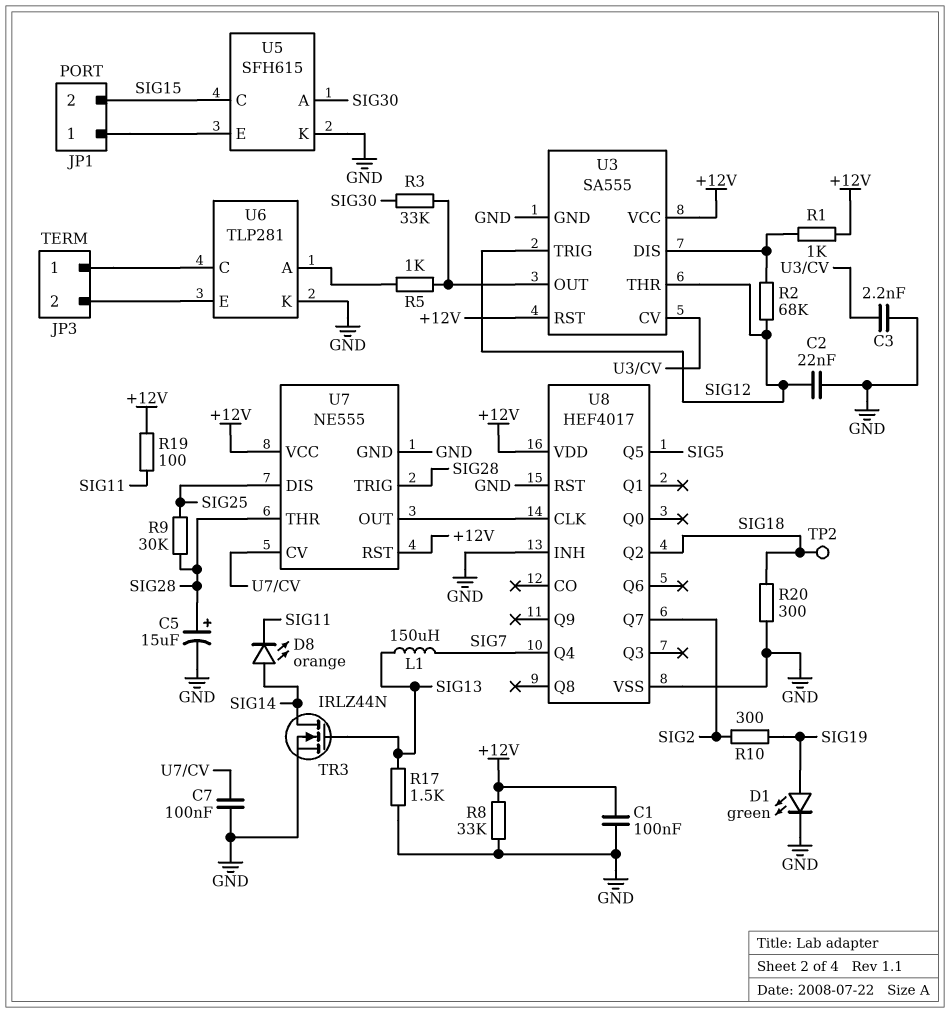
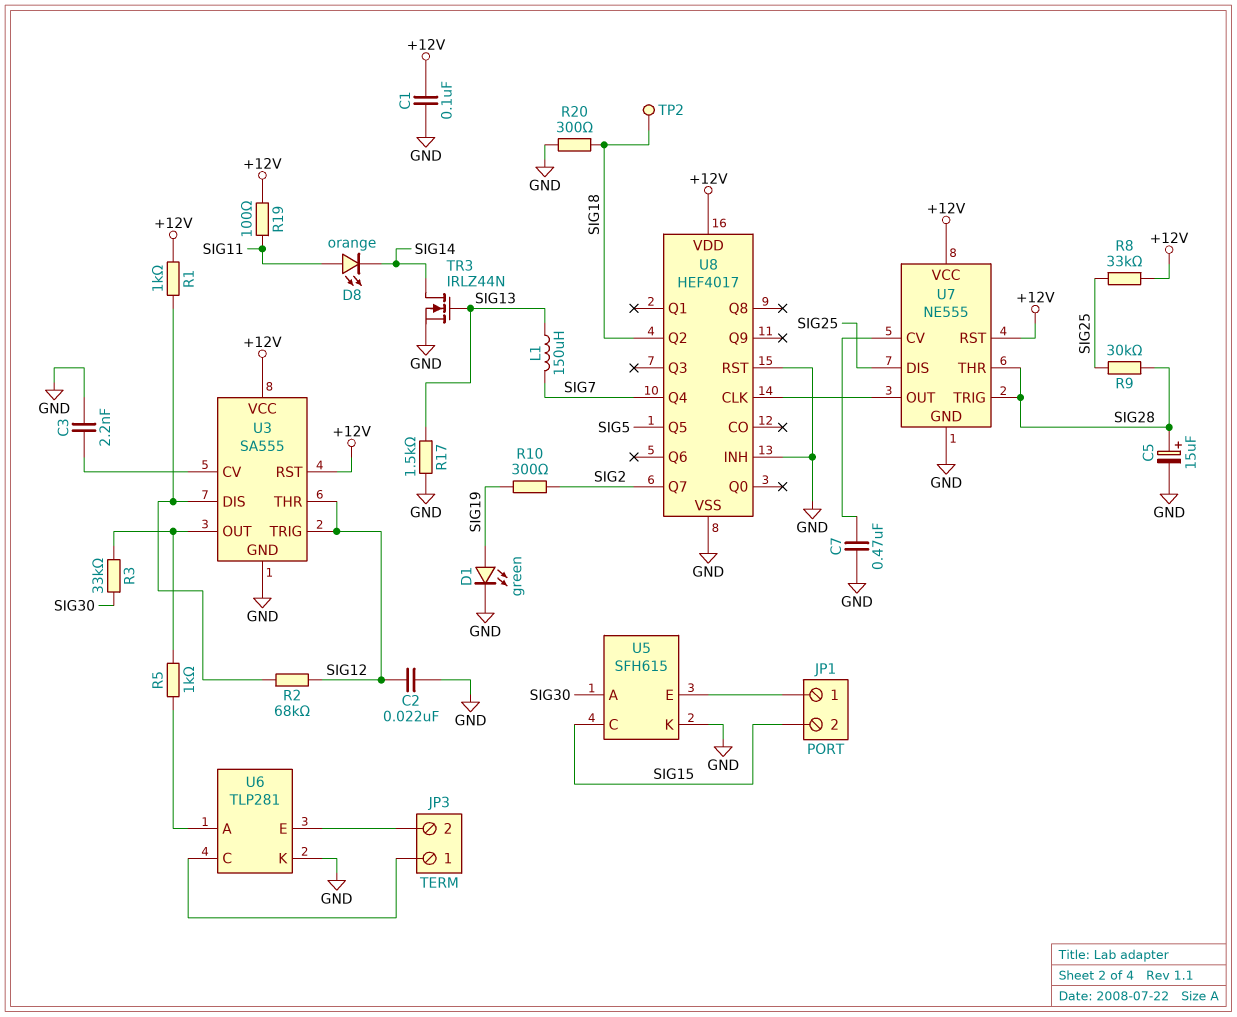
C7: 100nF (GND, U7/CV) -> 470nF (GND, U7/CV)
D8: LED orange (A SIG14, K SIG11) -> LED orange (A SIG11, K SIG14)
R8: 33k (+12V, GND) -> 33k (+12V, SIG25)

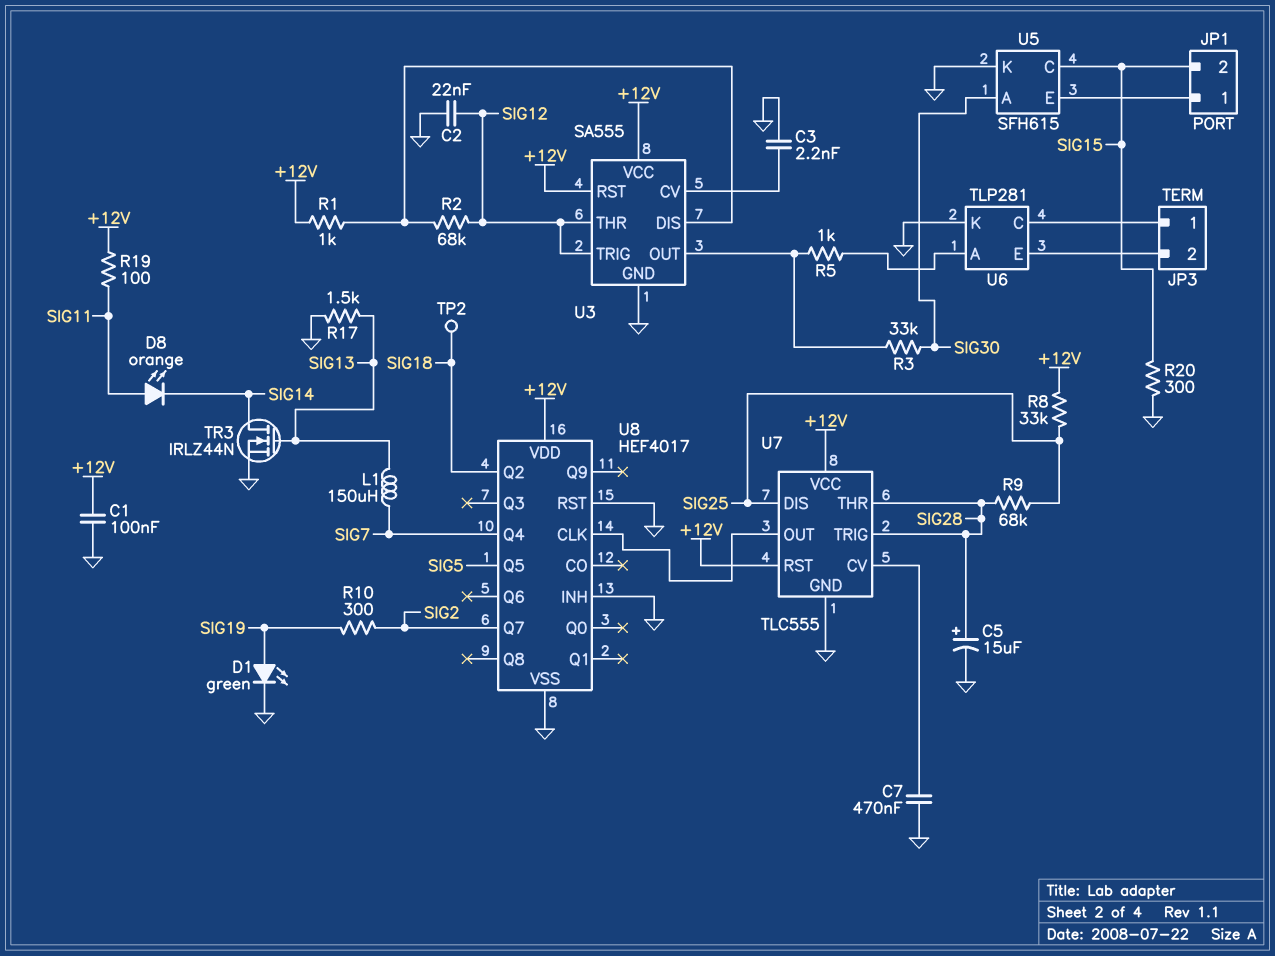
R9: 30k (SIG25, SIG28) -> 68k (SIG25, SIG28)
R20: 300 (GND, SIG18) -> 300 (GND, SIG15)
U7: NE555 -> TLC555

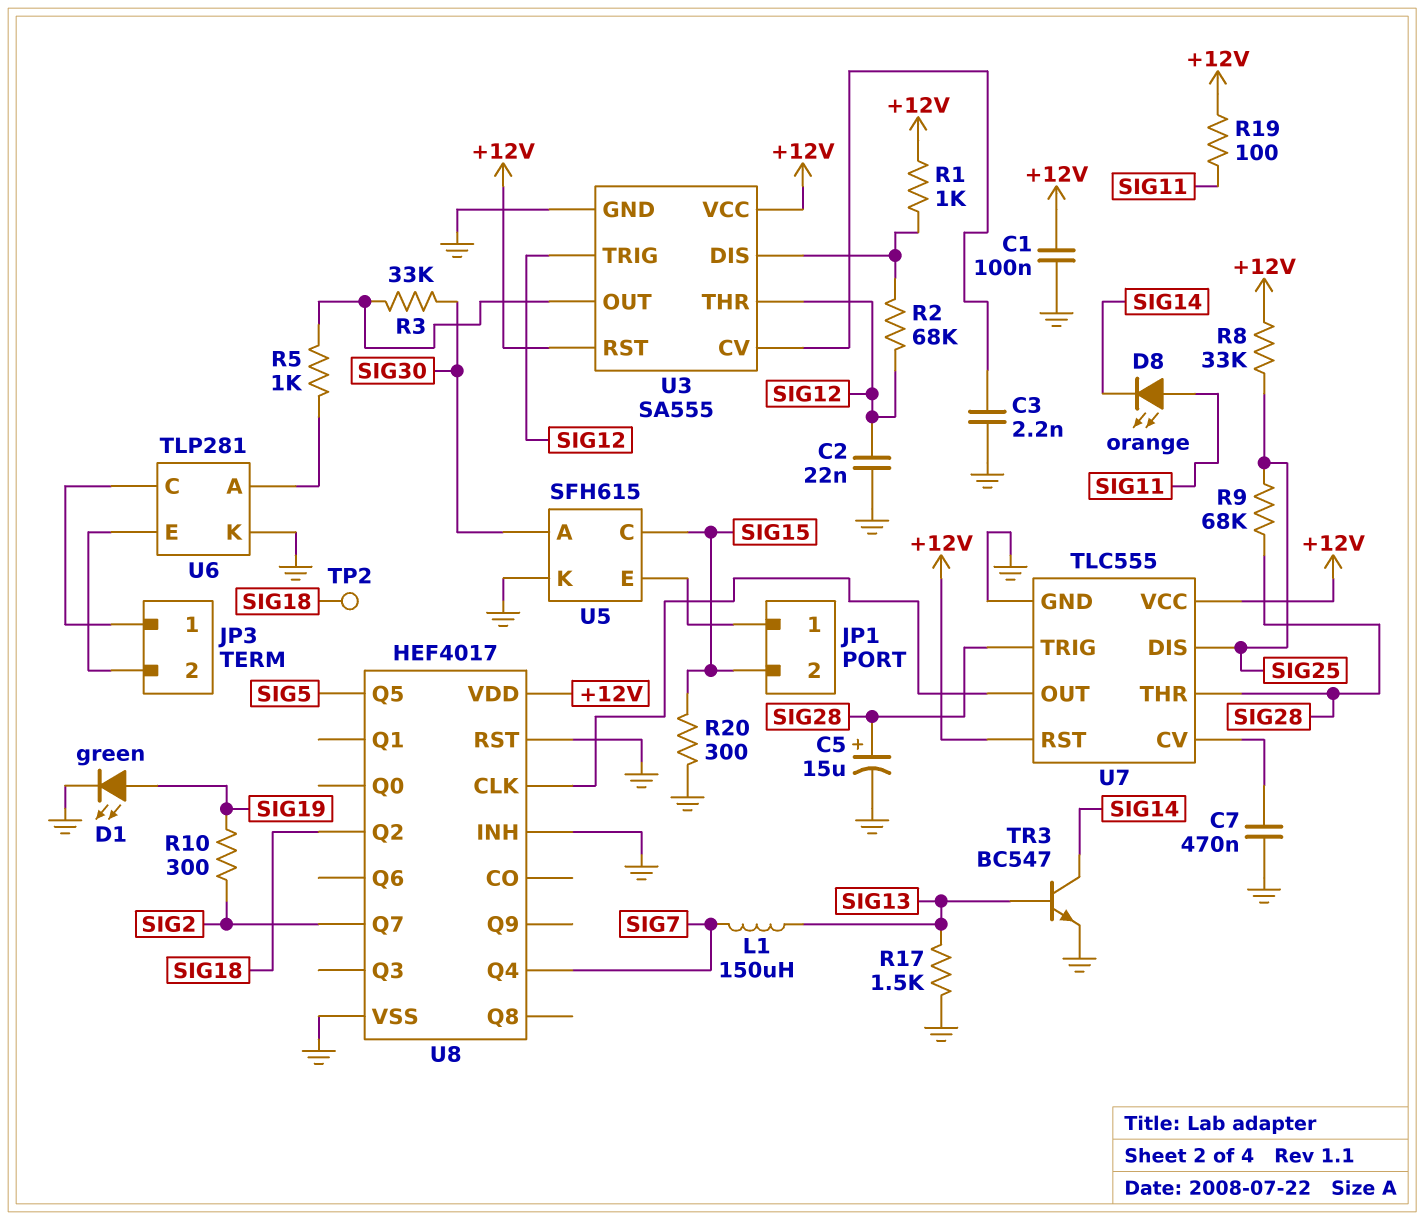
TR3: NMOS IRLZ44N (G SIG13, D SIG14, S GND) -> NPN BC547 (B SIG13, C SIG14, E GND)

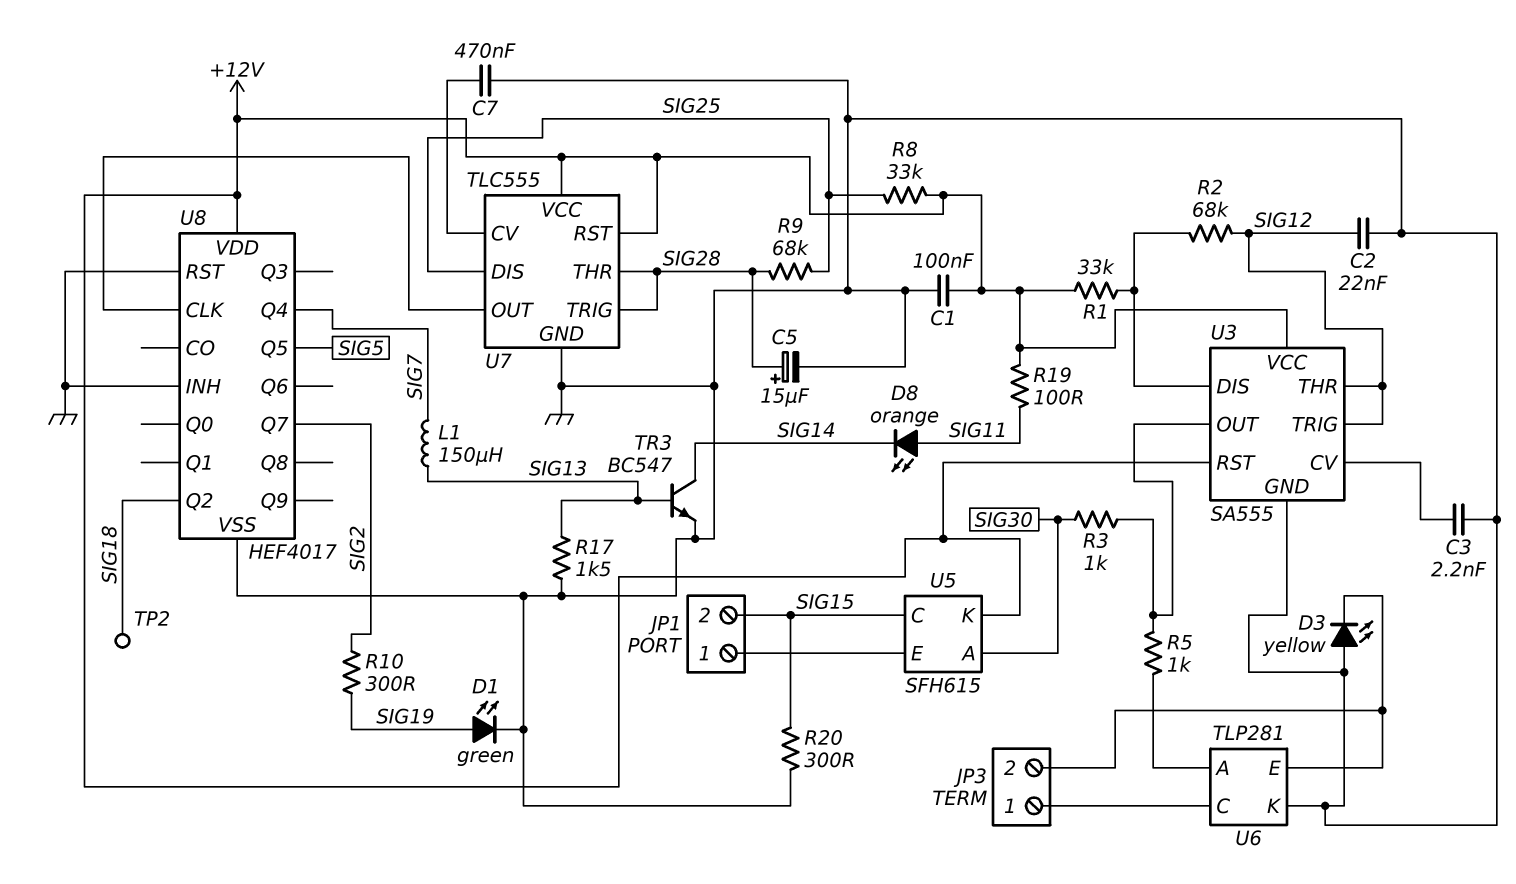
D3: none -> LED yellow (A GND, K JP3/2)
R1: 1k (+12V, U3/DIS) -> 33k (+12V, U3/DIS)
R3: 33k (SIG30, U3/OUT) -> 1k (SIG30, U3/OUT)
U5 pin K: GND -> +12V

